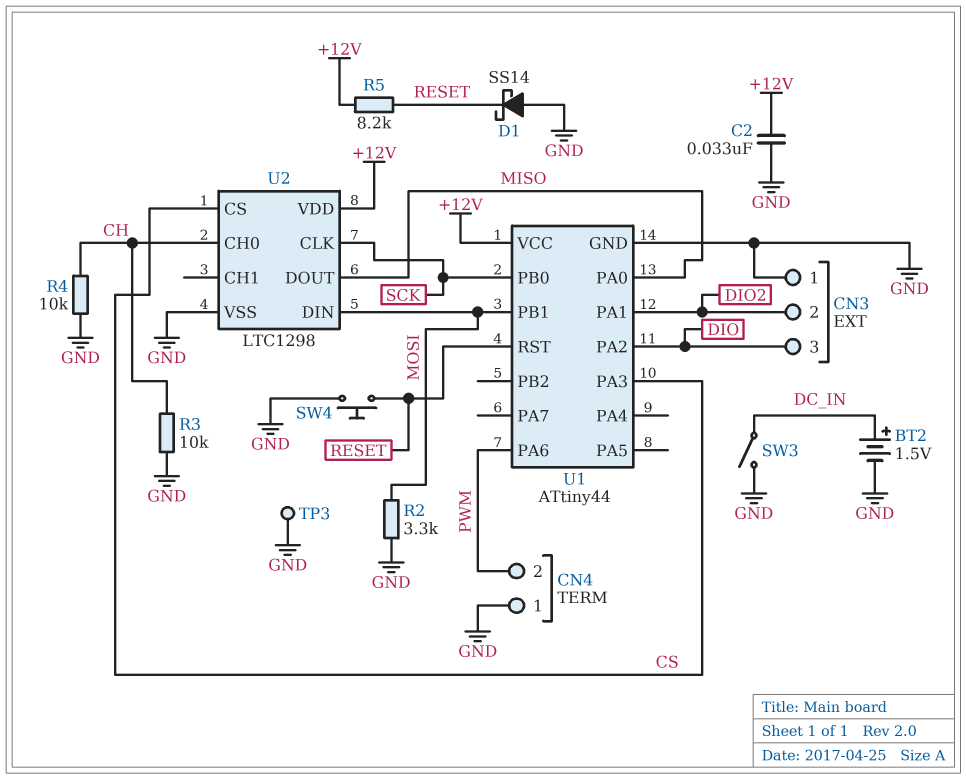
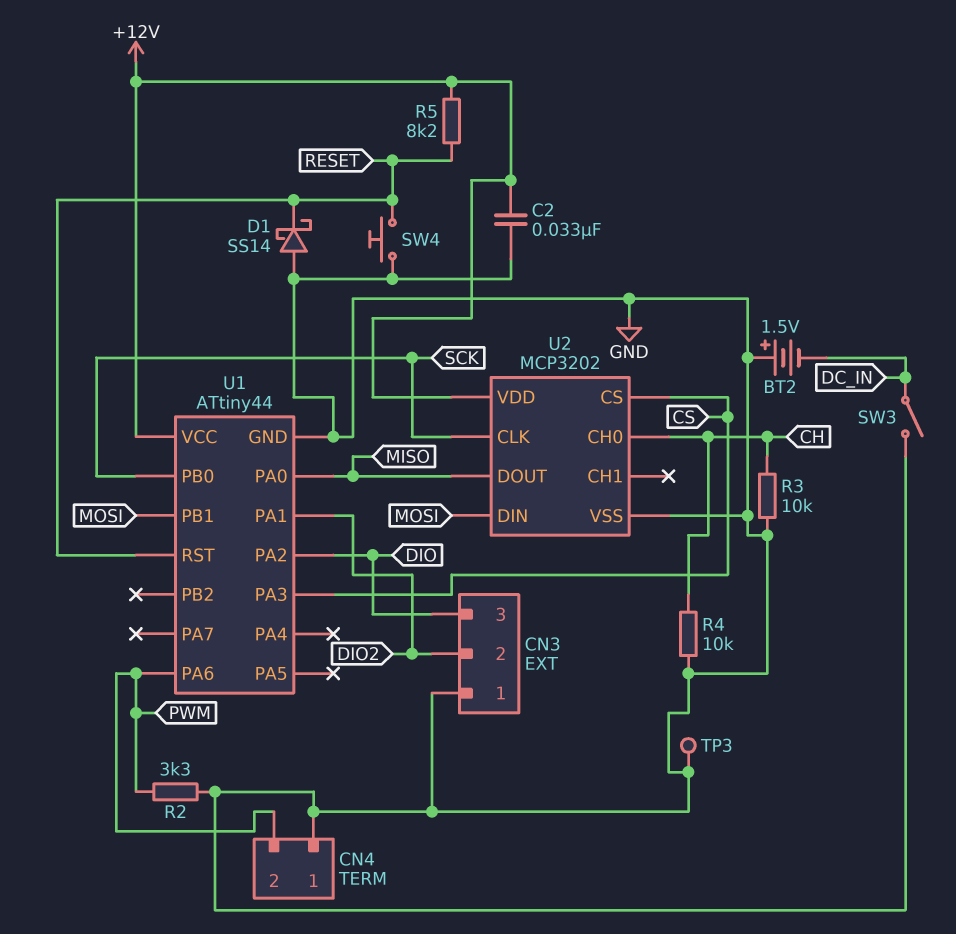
BT2: 1.5V (plus DC_IN, minus GND) -> 1.5V (plus GND, minus DC_IN)
R2: 3.3k (GND, MOSI) -> 3.3k (GND, PWM)
U2: LTC1298 -> MCP3202

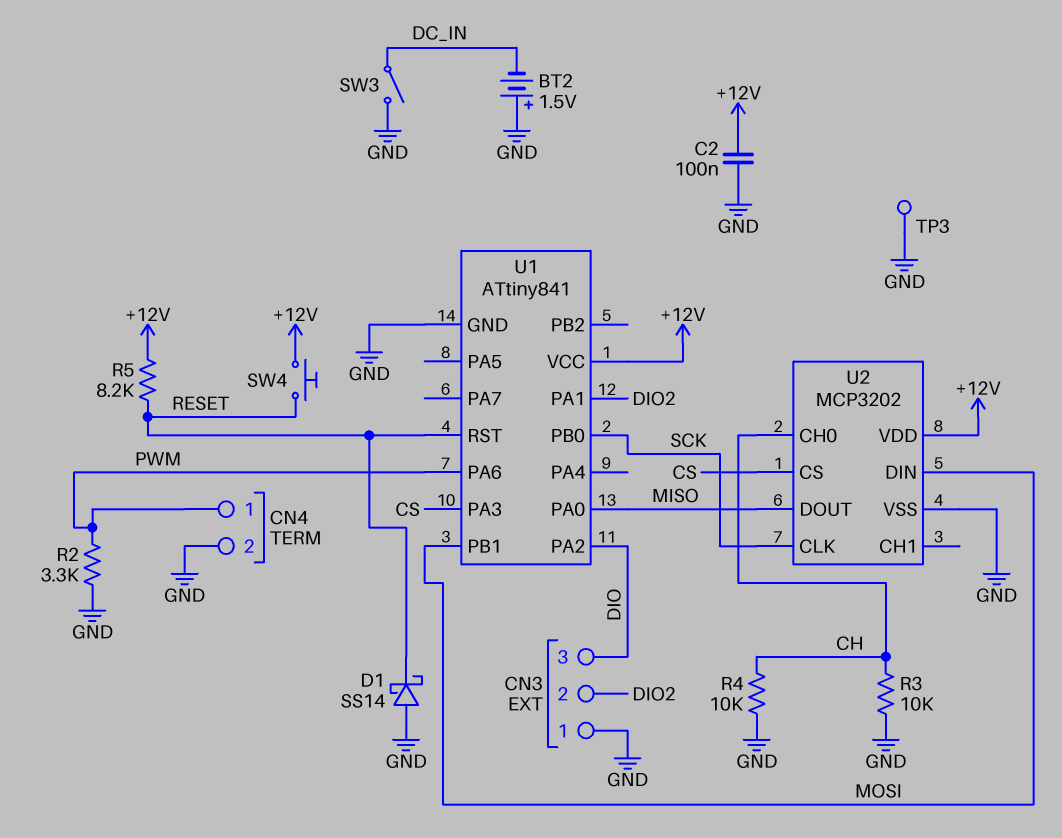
C2: 33nF (+12V, GND) -> 100nF (+12V, GND)
CN4 pin 1: GND -> PWM
CN4 pin 2: PWM -> GND
SW4: button (GND, RESET) -> button (+12V, RESET)
U1: ATtiny44 -> ATtiny841

